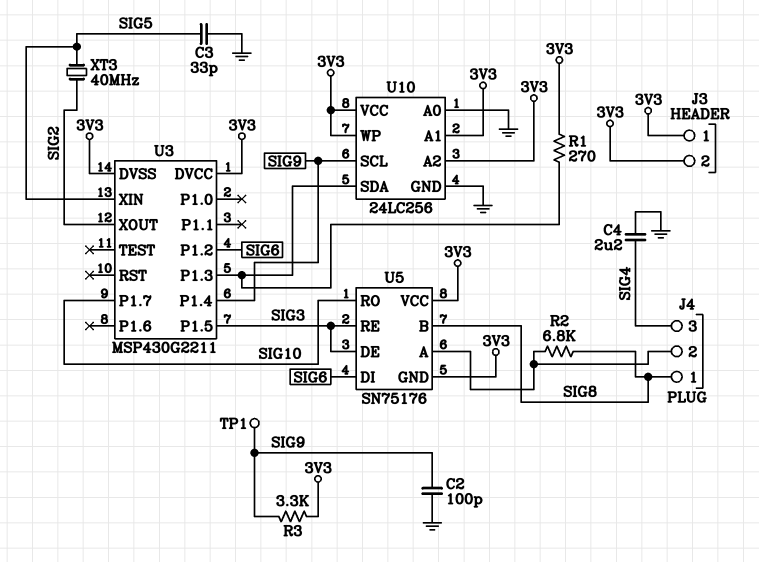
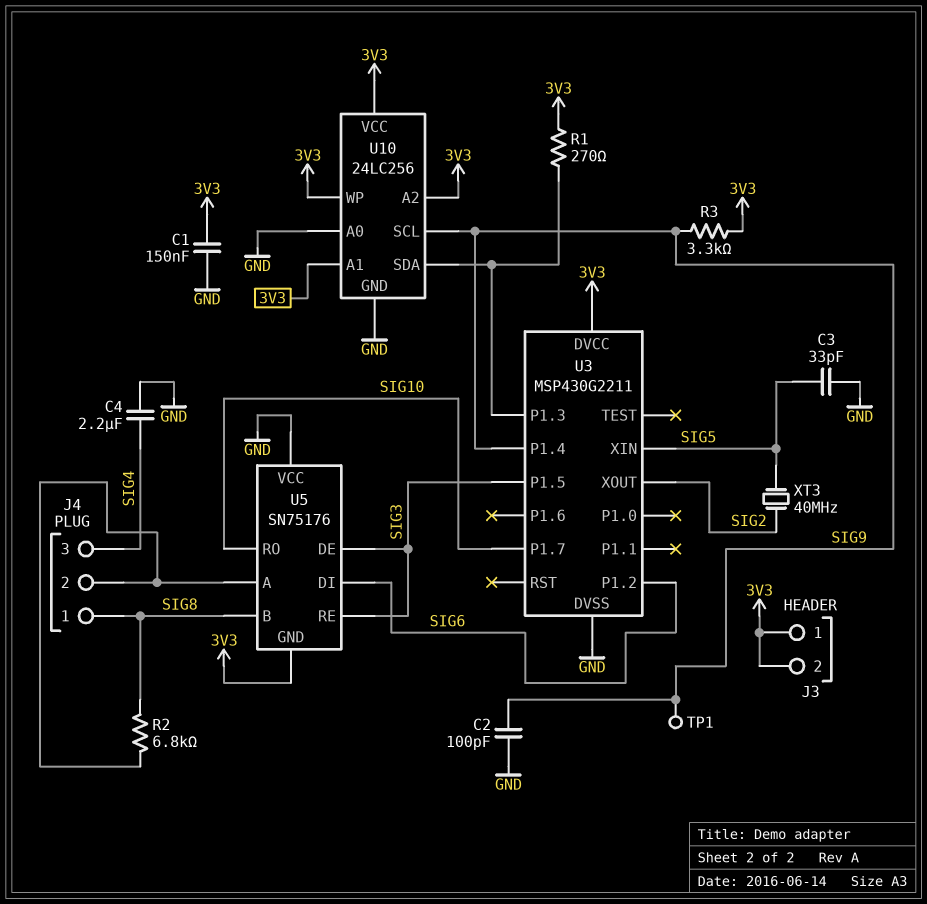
C1: none -> 150nF (3V3, GND)
U3 pin DVSS: 3V3 -> GND
U5 pin VCC: 3V3 -> GND

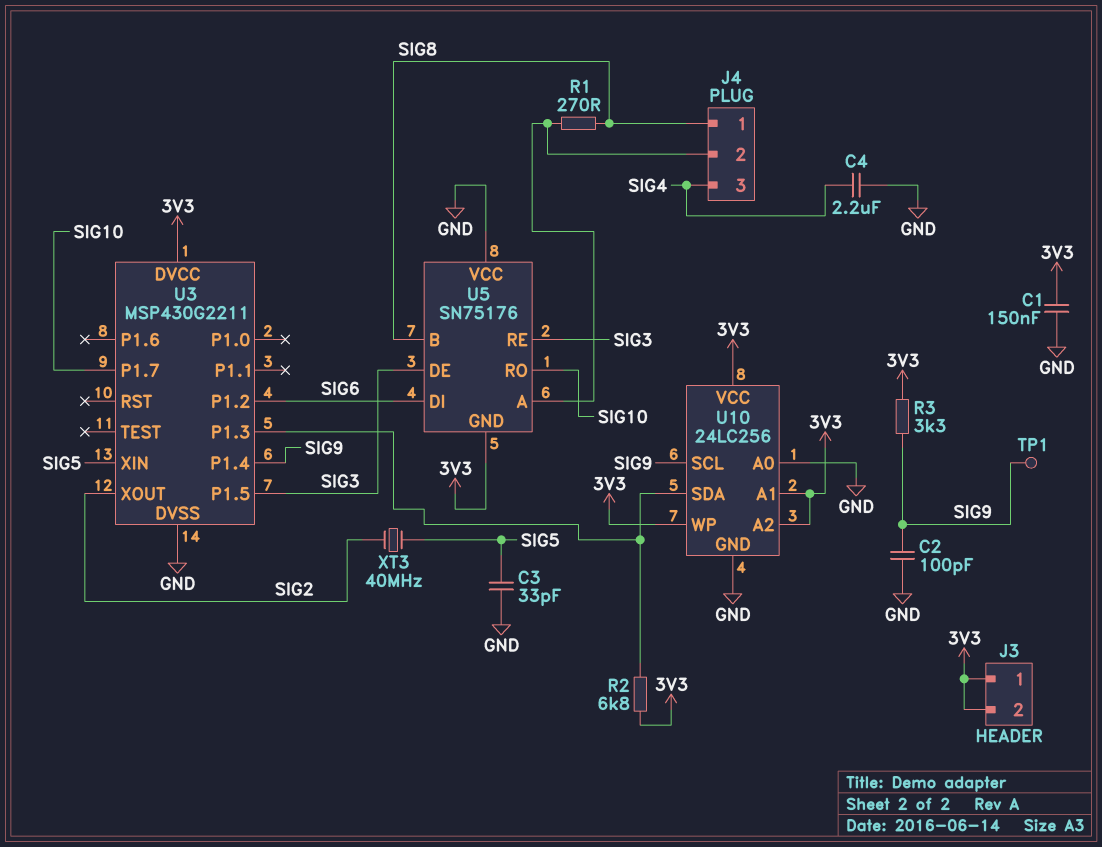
R1: 270 (3V3, U3/P1.3) -> 270 (J4/2, SIG8)
R2: 6.8k (J4/2, SIG8) -> 6.8k (3V3, U3/P1.3)

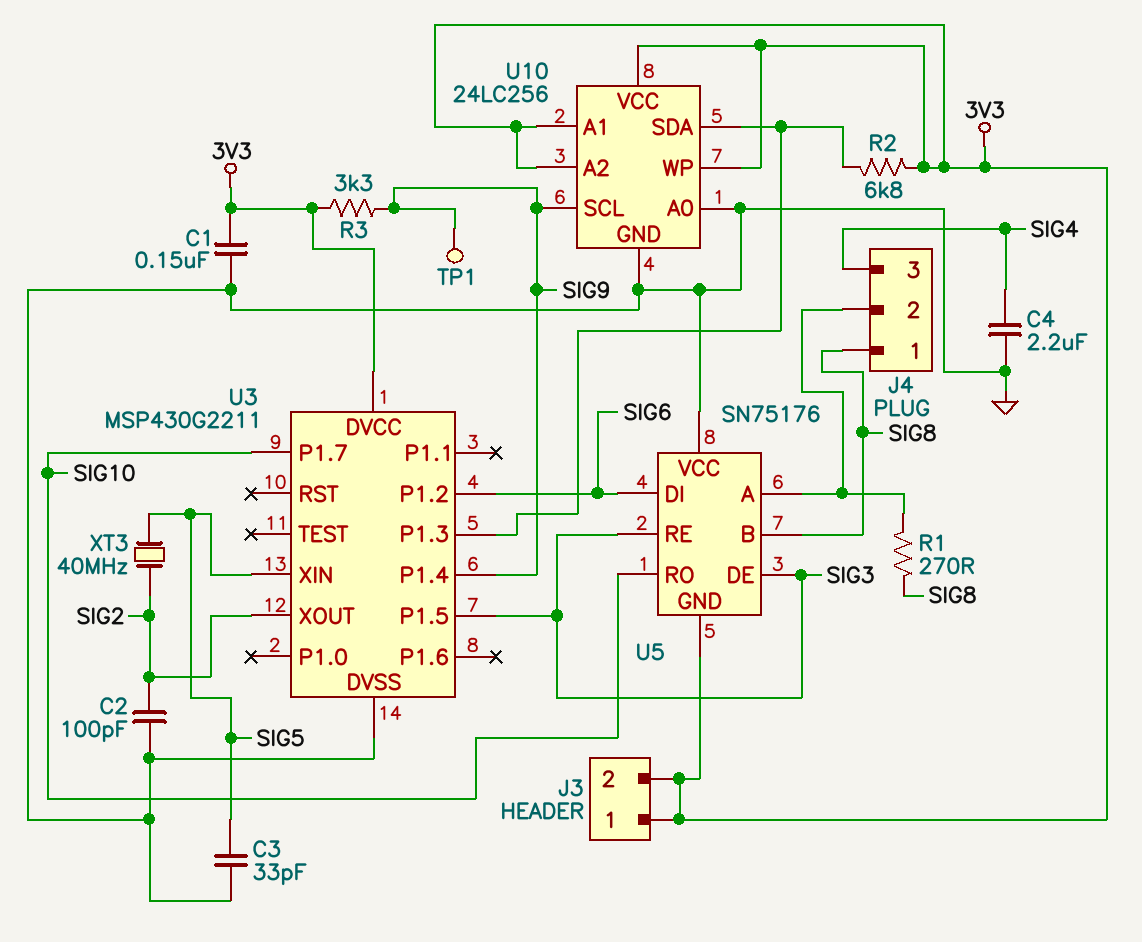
C2: 100pF (GND, SIG9) -> 100pF (GND, SIG2)

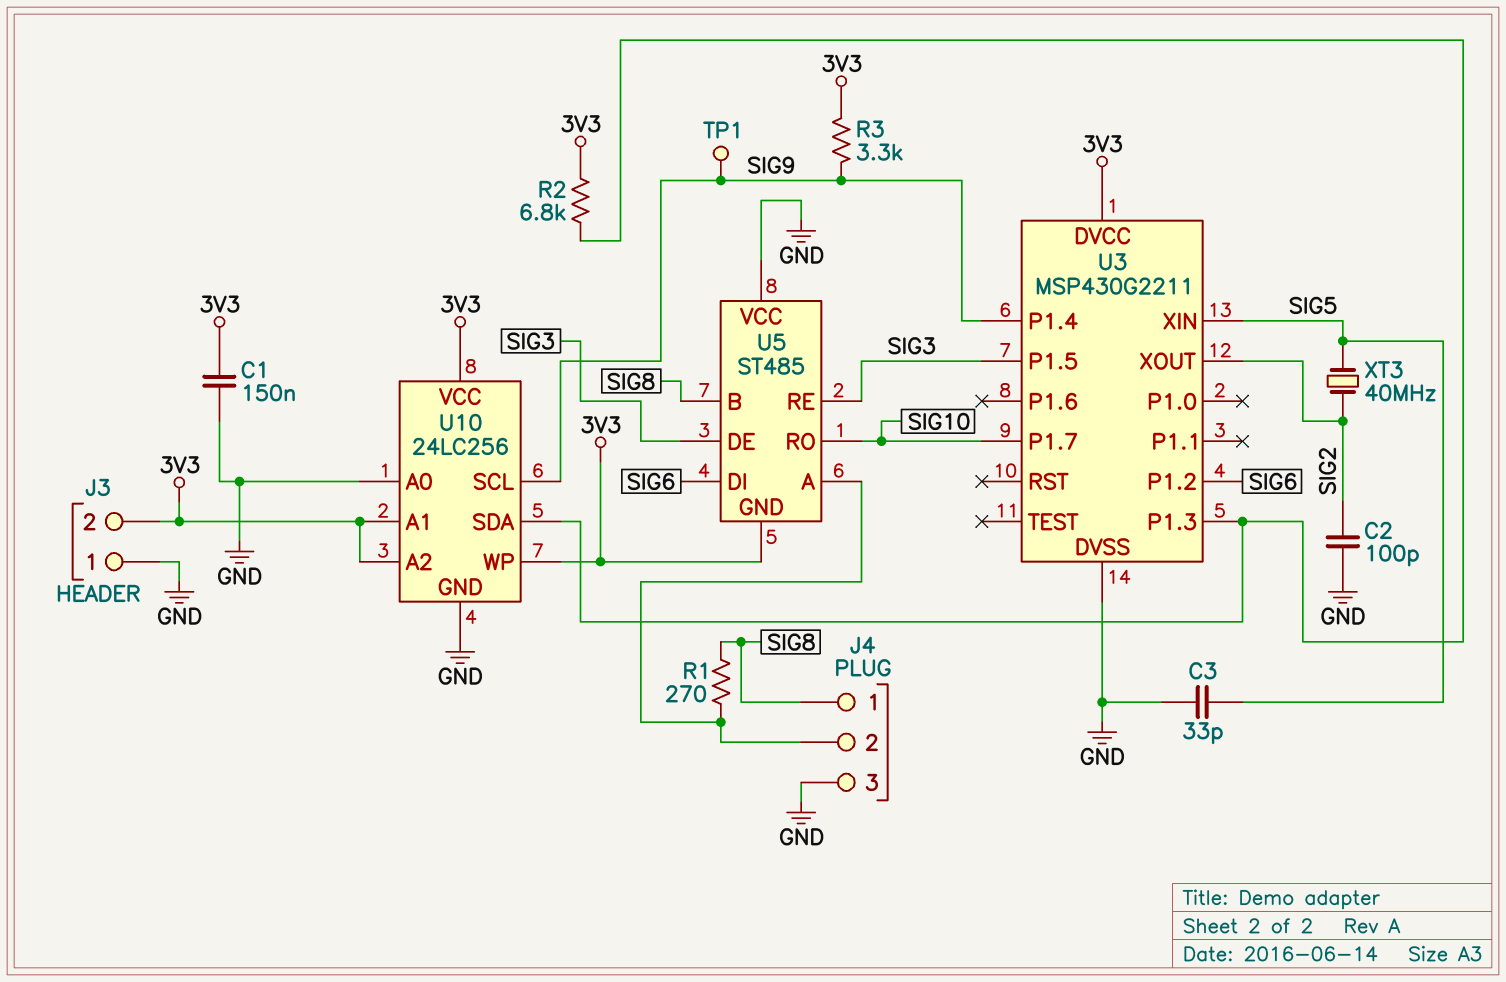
C4: 2.2uF (GND, SIG4) -> none
J3 pin 1: 3V3 -> GND
J4 pin 3: SIG4 -> GND
U5: SN75176 -> ST485

